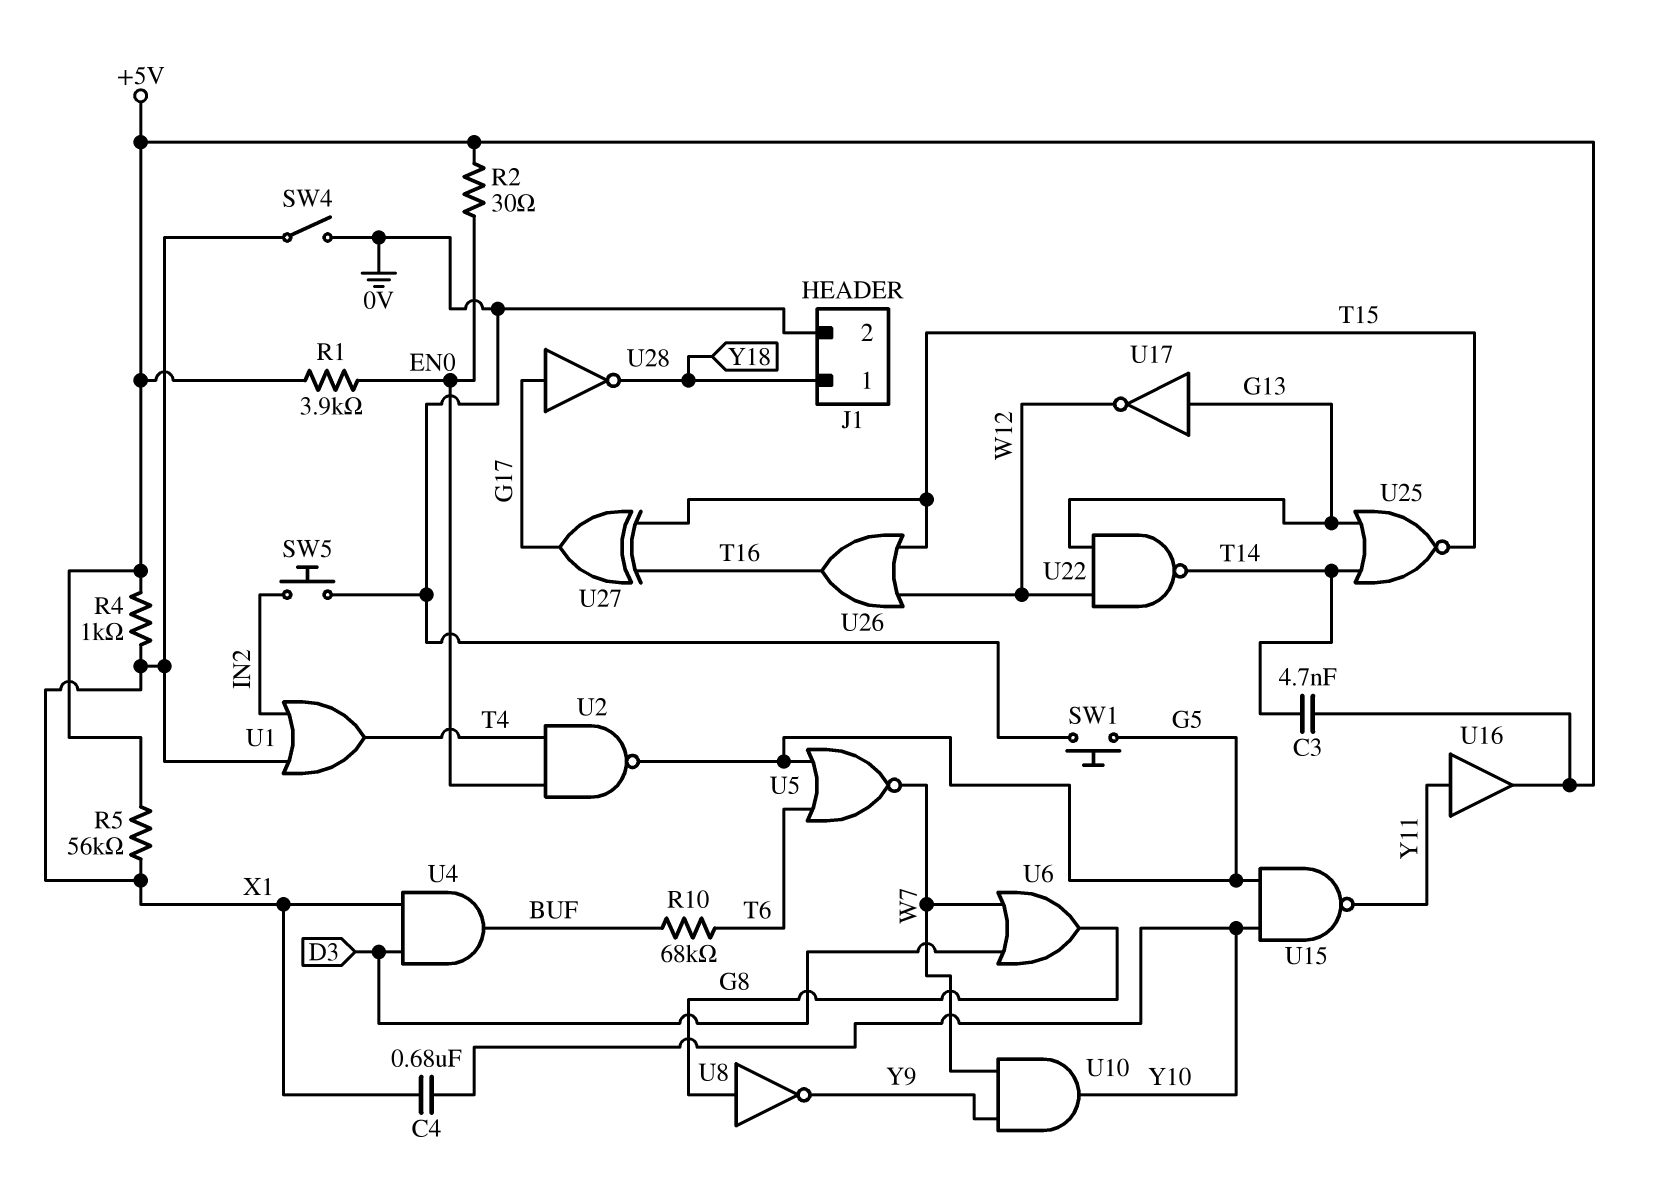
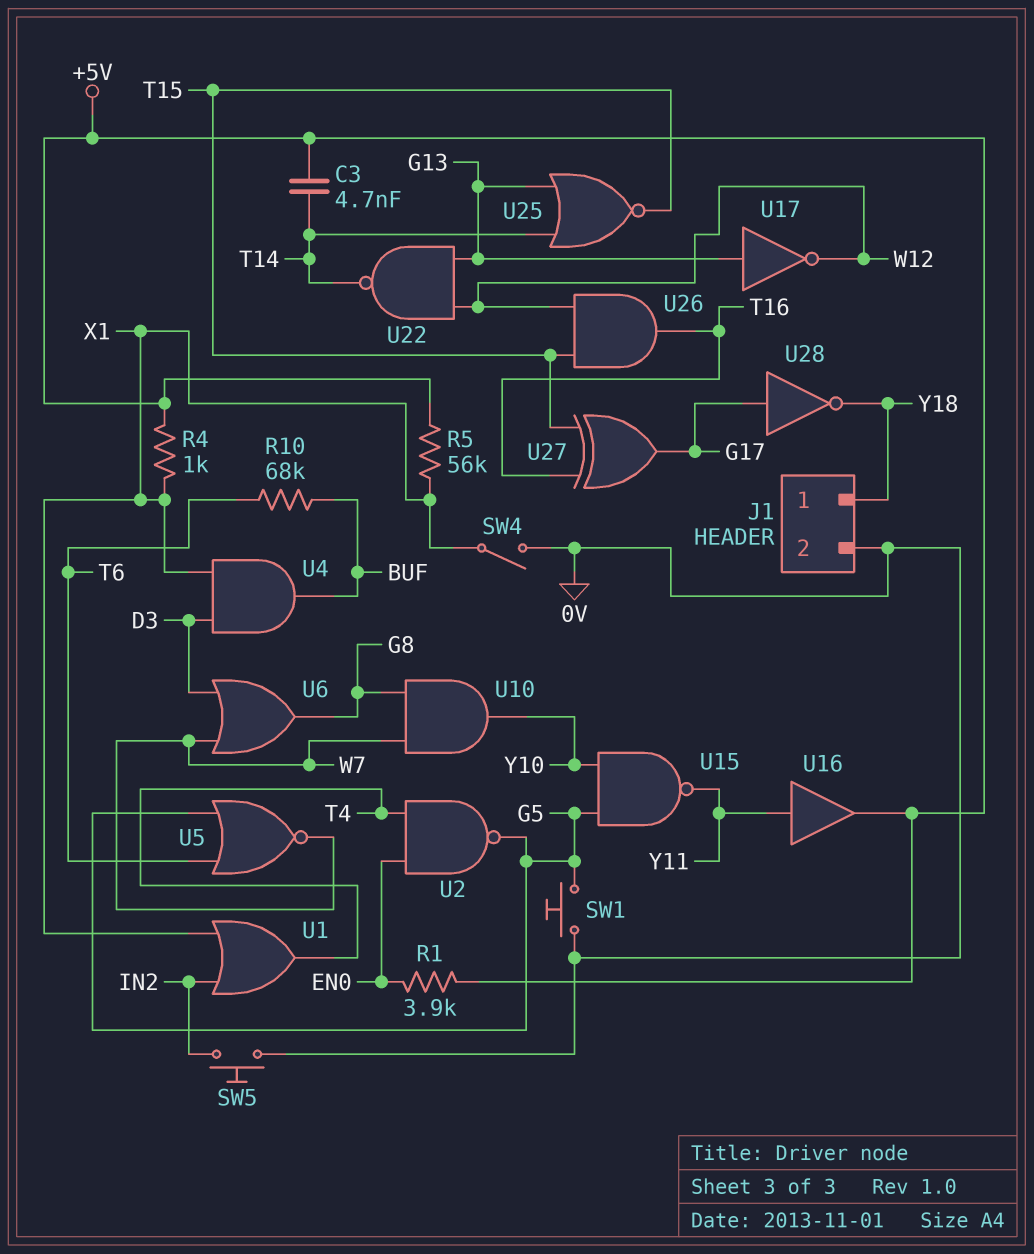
C4: 680nF (X1, Y10) -> none
R2: 30 (+5V, EN0) -> none
U8: NOT (in G8, out Y9) -> none
U10: AND (in W7, in Y9, out Y10) -> AND (in G8, in W7, out Y10)
U26: OR (in T15, in W12, out T16) -> AND (in T15, in W12, out T16)

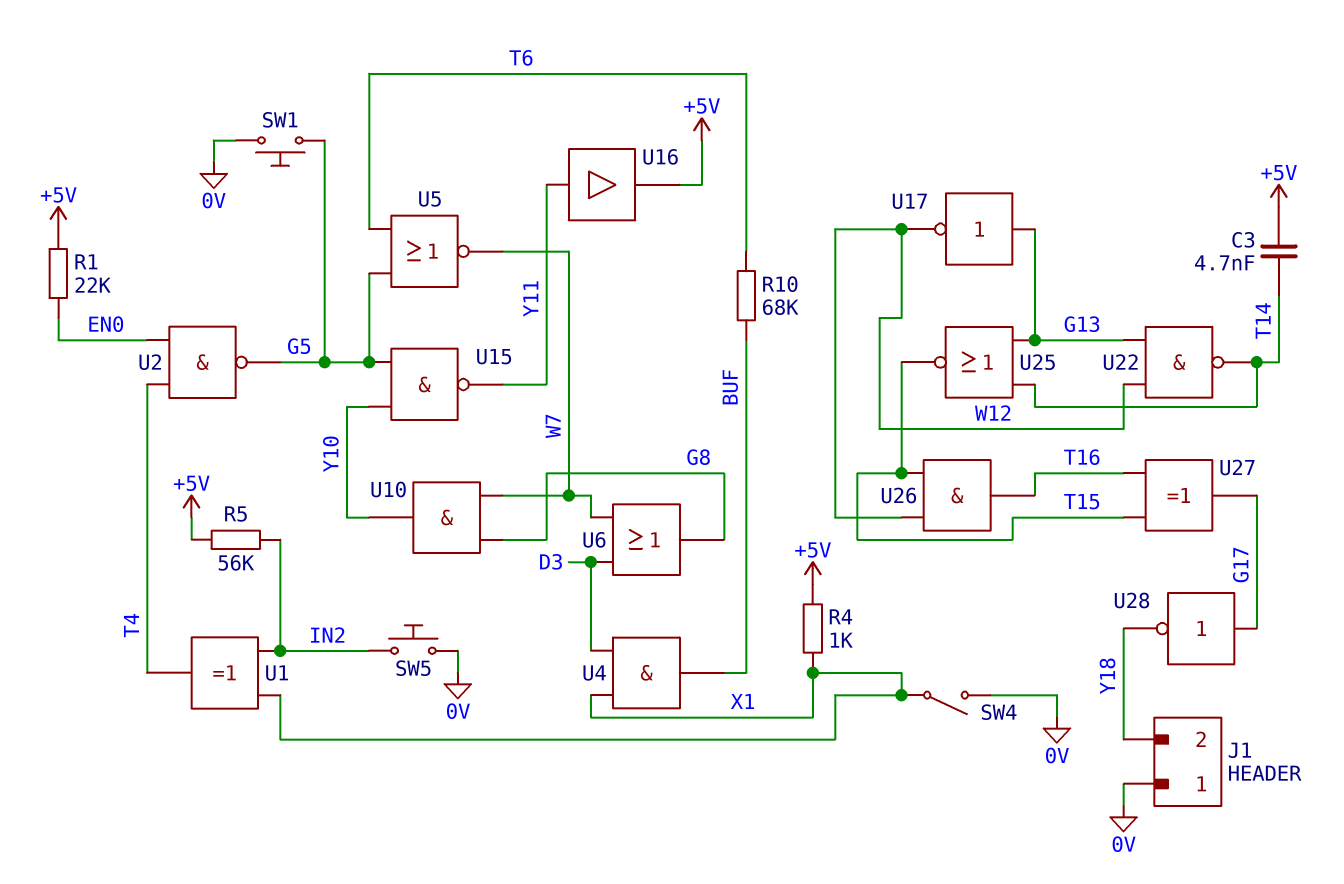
J1 pin 1: Y18 -> 0V
J1 pin 2: 0V -> Y18
R1: 3.9k (+5V, EN0) -> 22k (+5V, EN0)
R5: 56k (+5V, X1) -> 56k (+5V, IN2)
U1: OR (in IN2, in X1, out T4) -> XOR (in IN2, in X1, out T4)

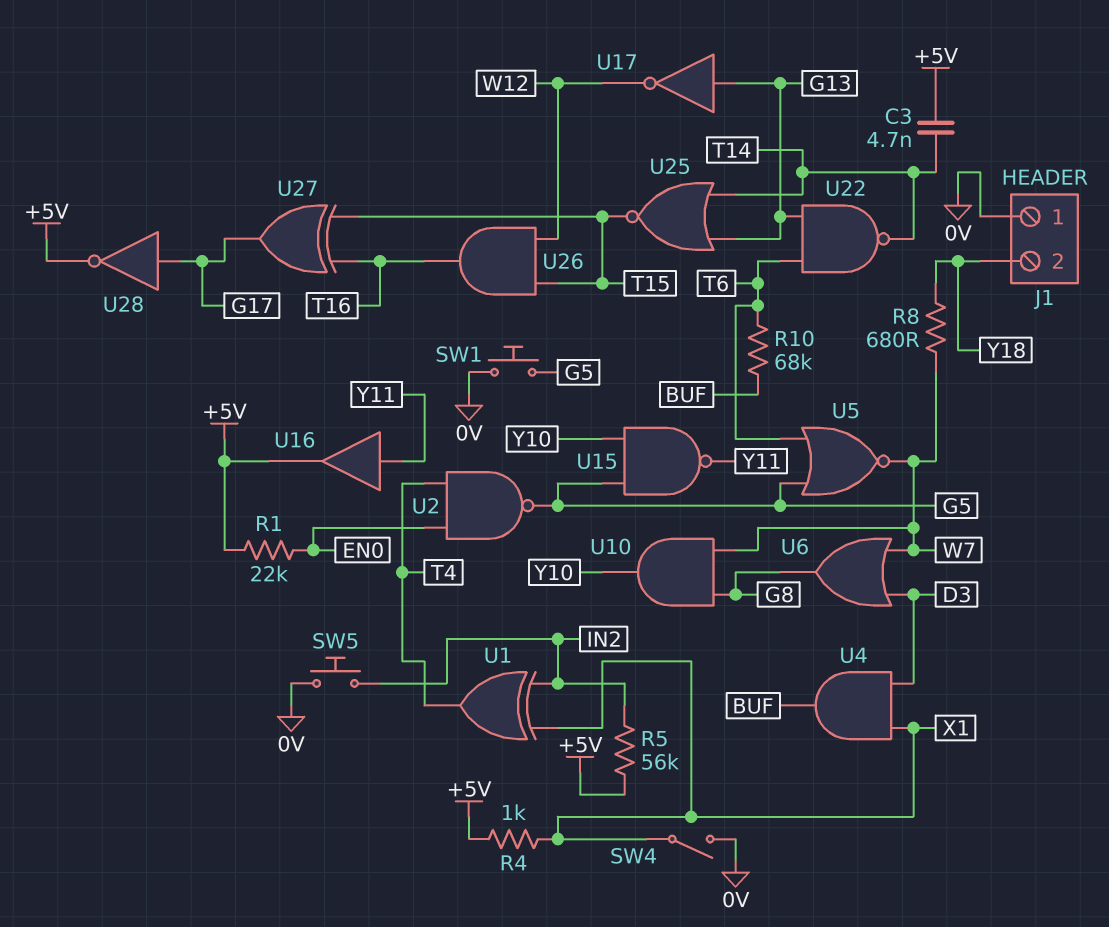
R8: none -> 680 (W7, Y18)
U22: NAND (in G13, in W12, out T14) -> NAND (in G13, in T6, out T14)
U28: NOT (in G17, out Y18) -> NOT (in G17, out +5V)

